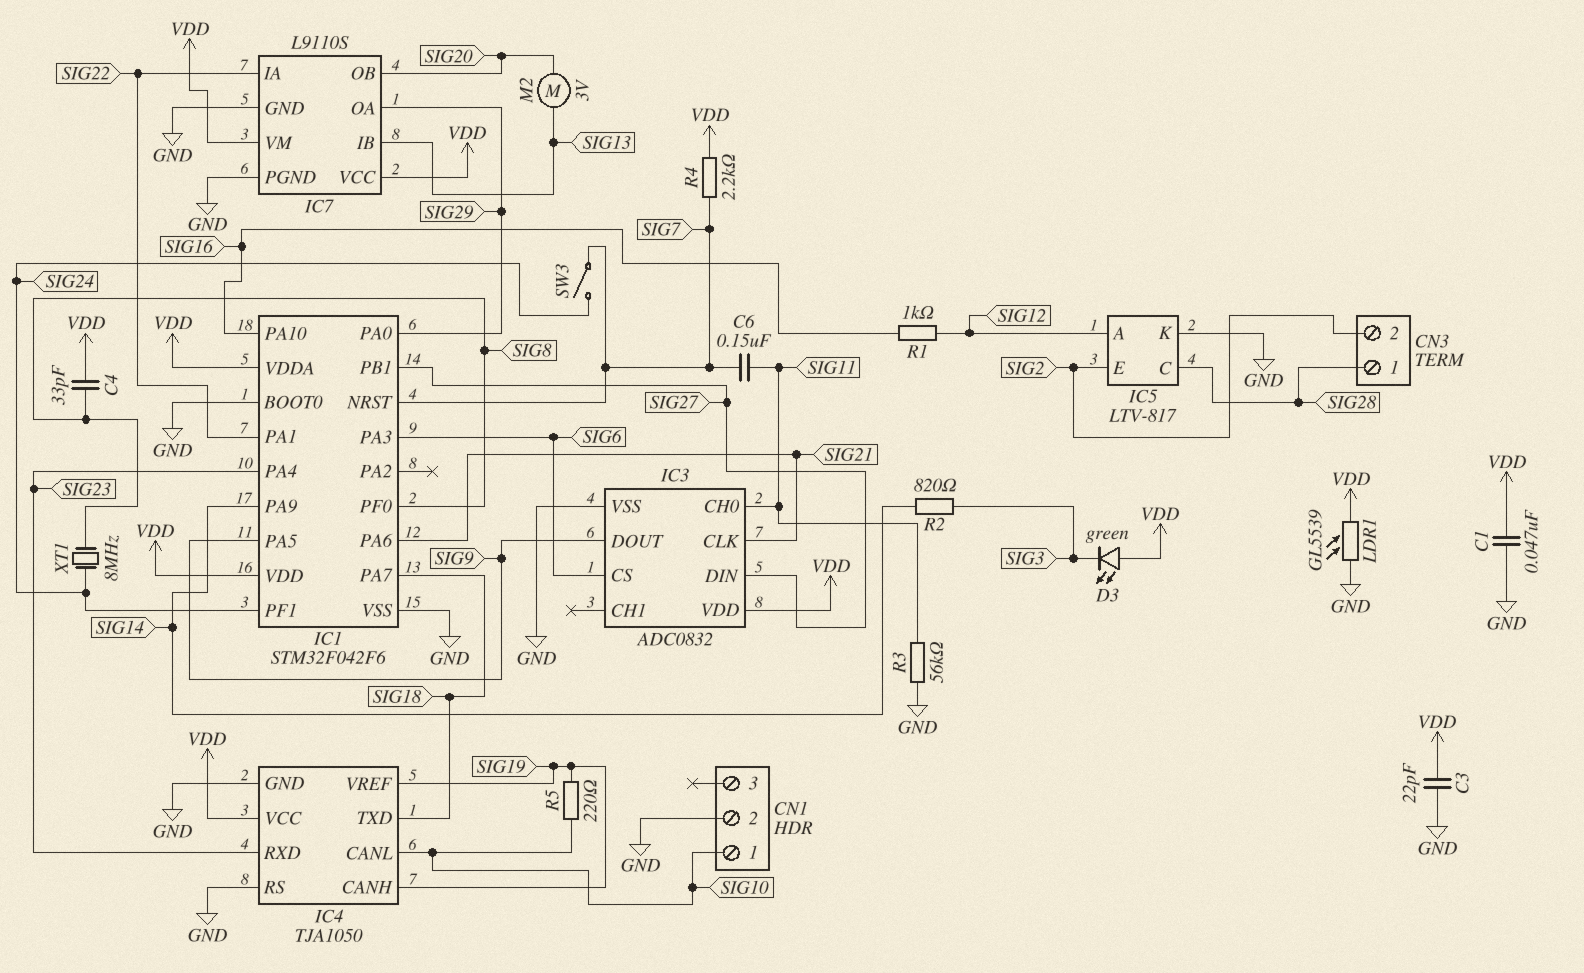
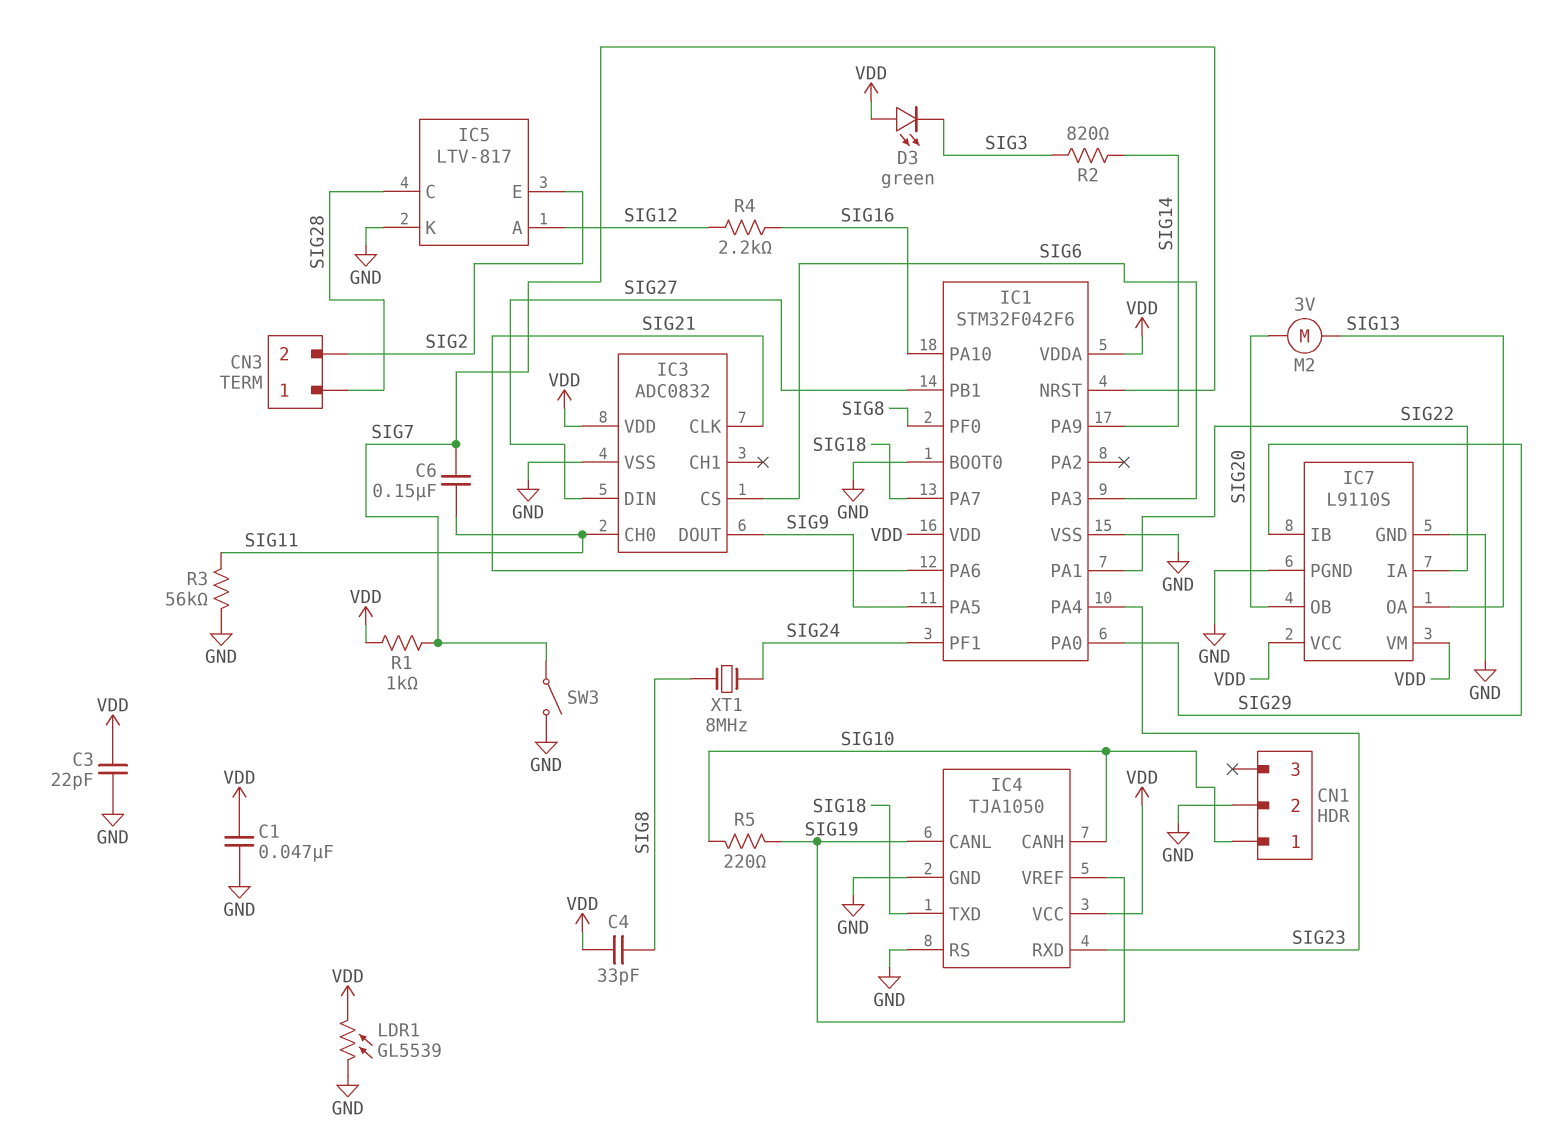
IC4 pin CANH: SIG19 -> SIG10
IC4 pin CANL: SIG10 -> SIG19
IC7 pin IB: SIG13 -> SIG29
IC7 pin OA: SIG29 -> SIG13
R1: 1k (SIG12, SIG16) -> 1k (SIG7, VDD)
R4: 2.2k (SIG7, VDD) -> 2.2k (SIG12, SIG16)
SW3: switch (SIG7, SIG24) -> switch (GND, SIG7)

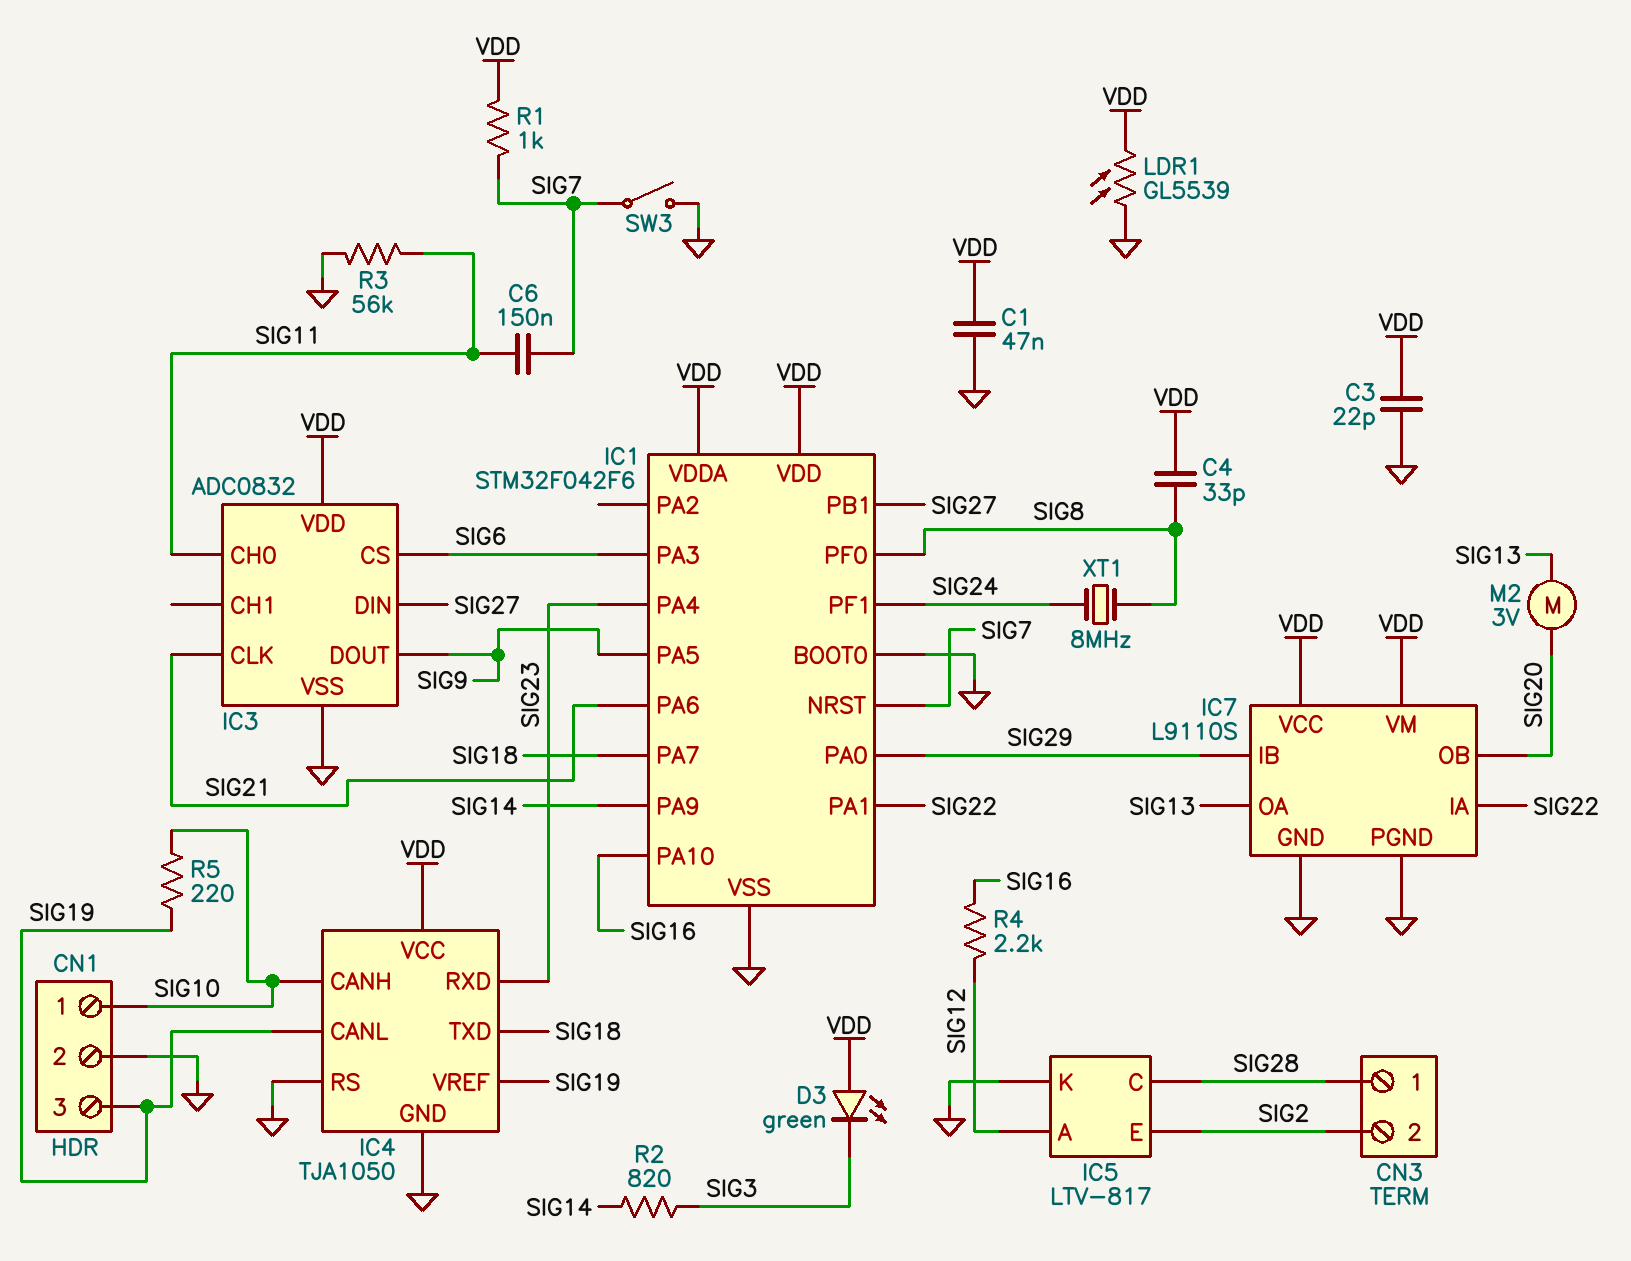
CN1 pin 3: none -> SIG19

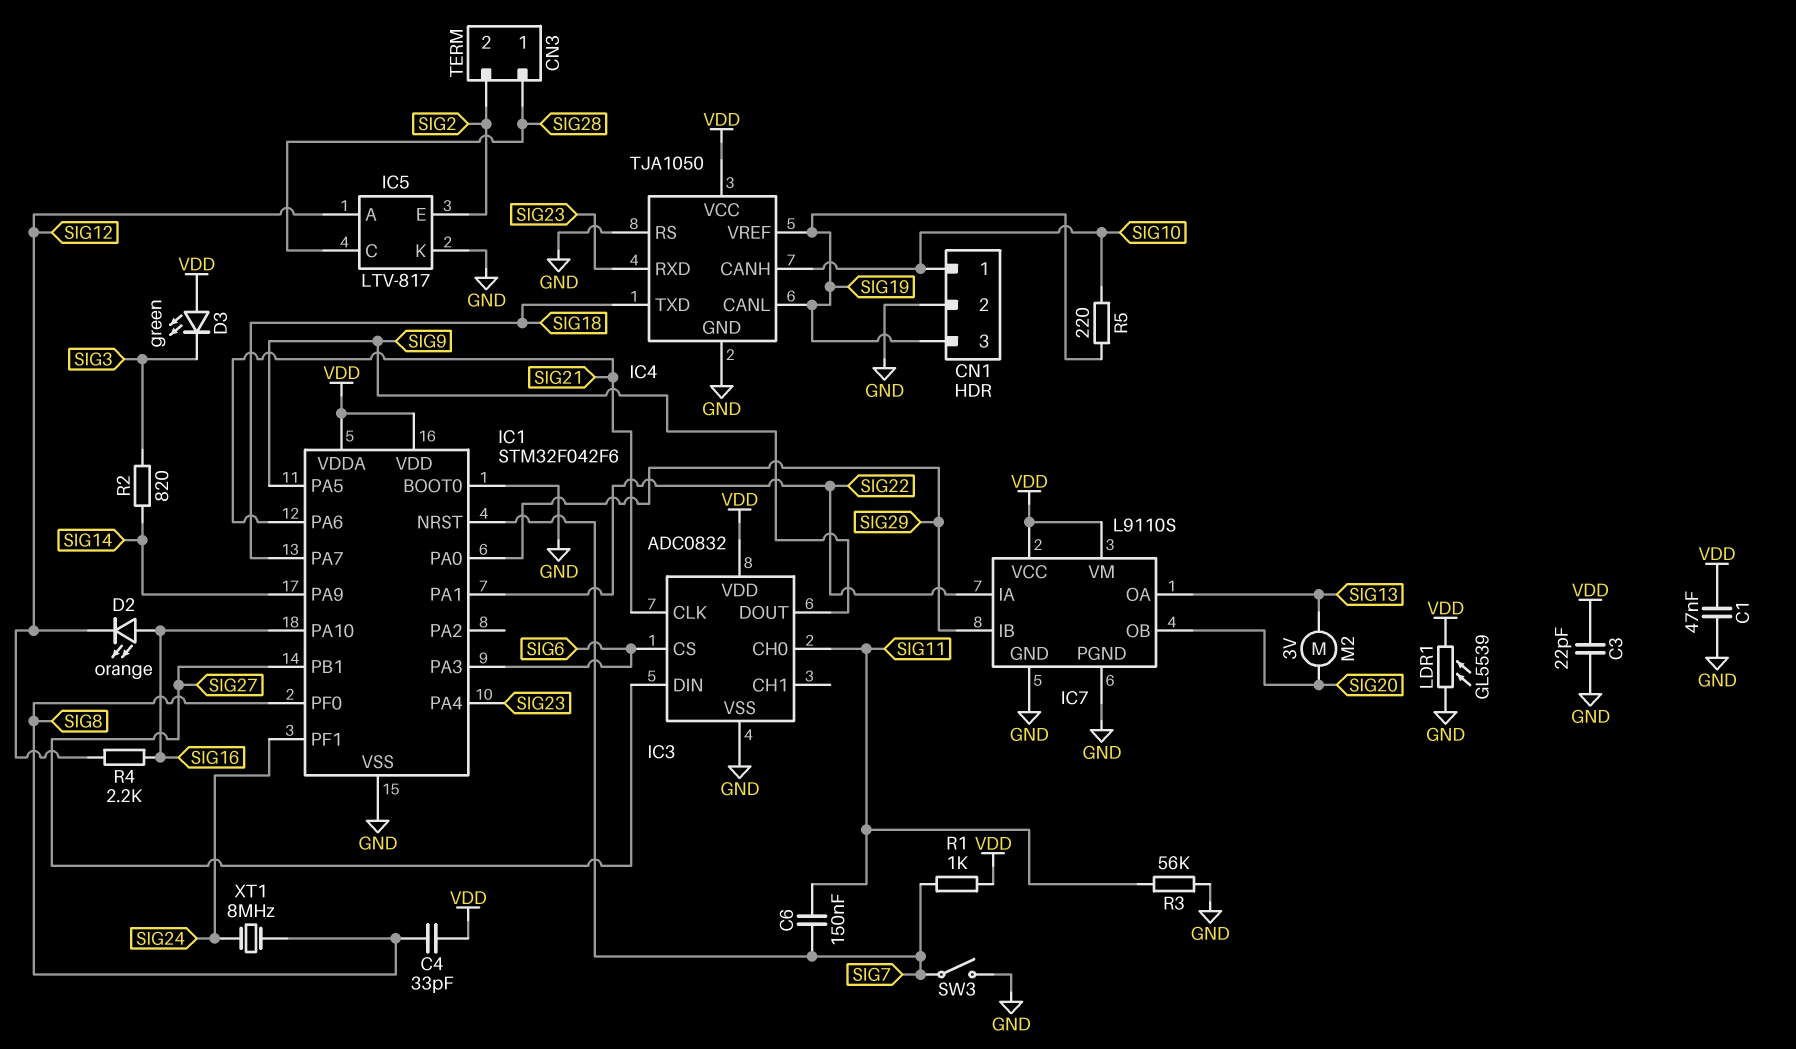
D2: none -> LED orange (A SIG16, K SIG12)

